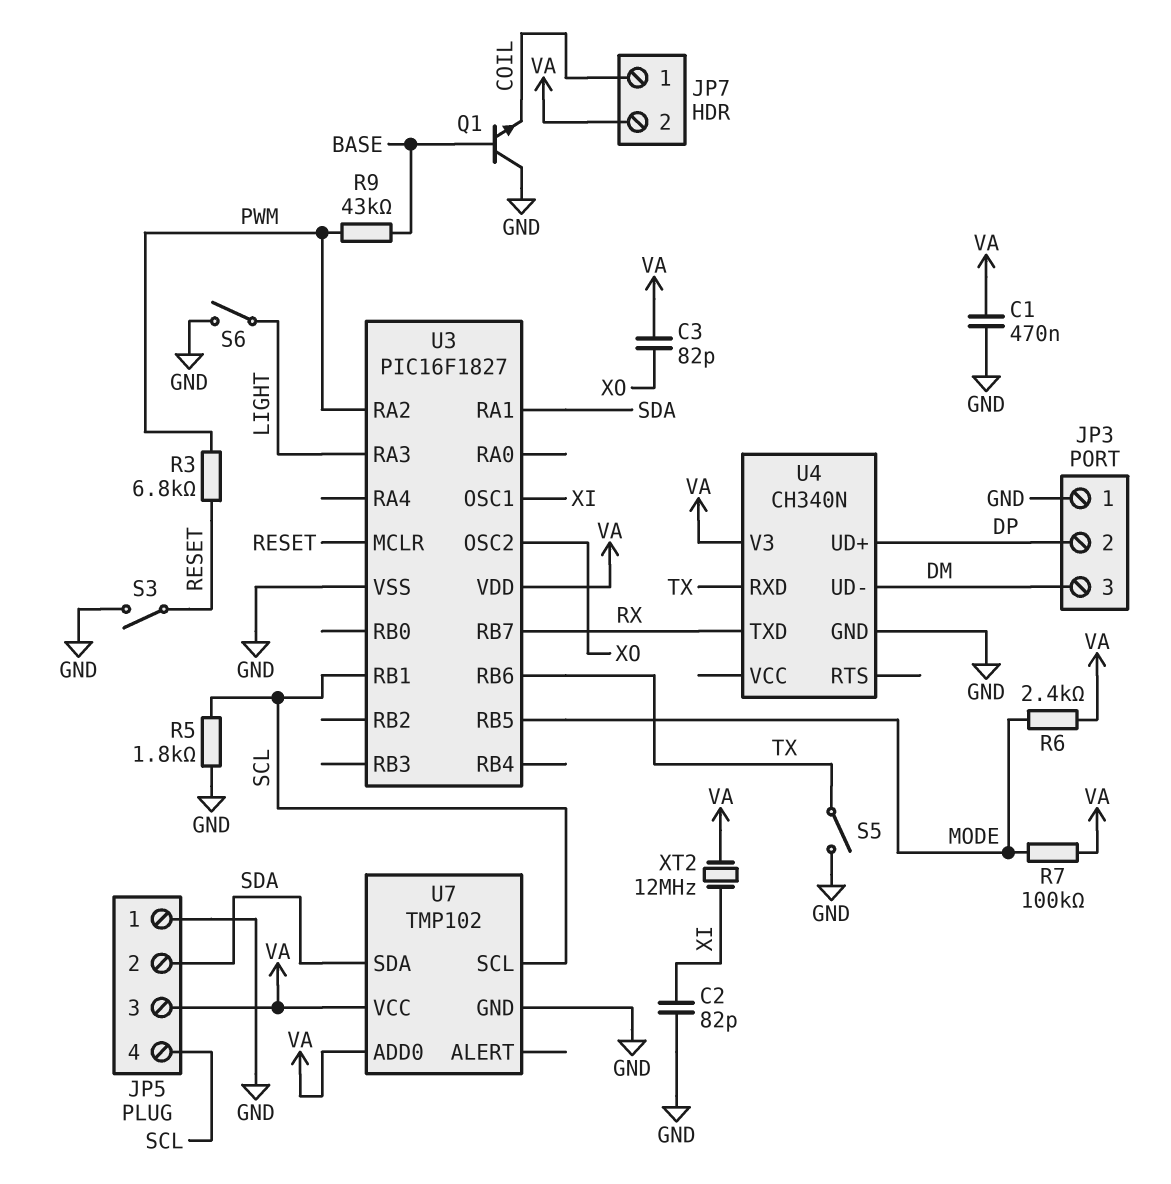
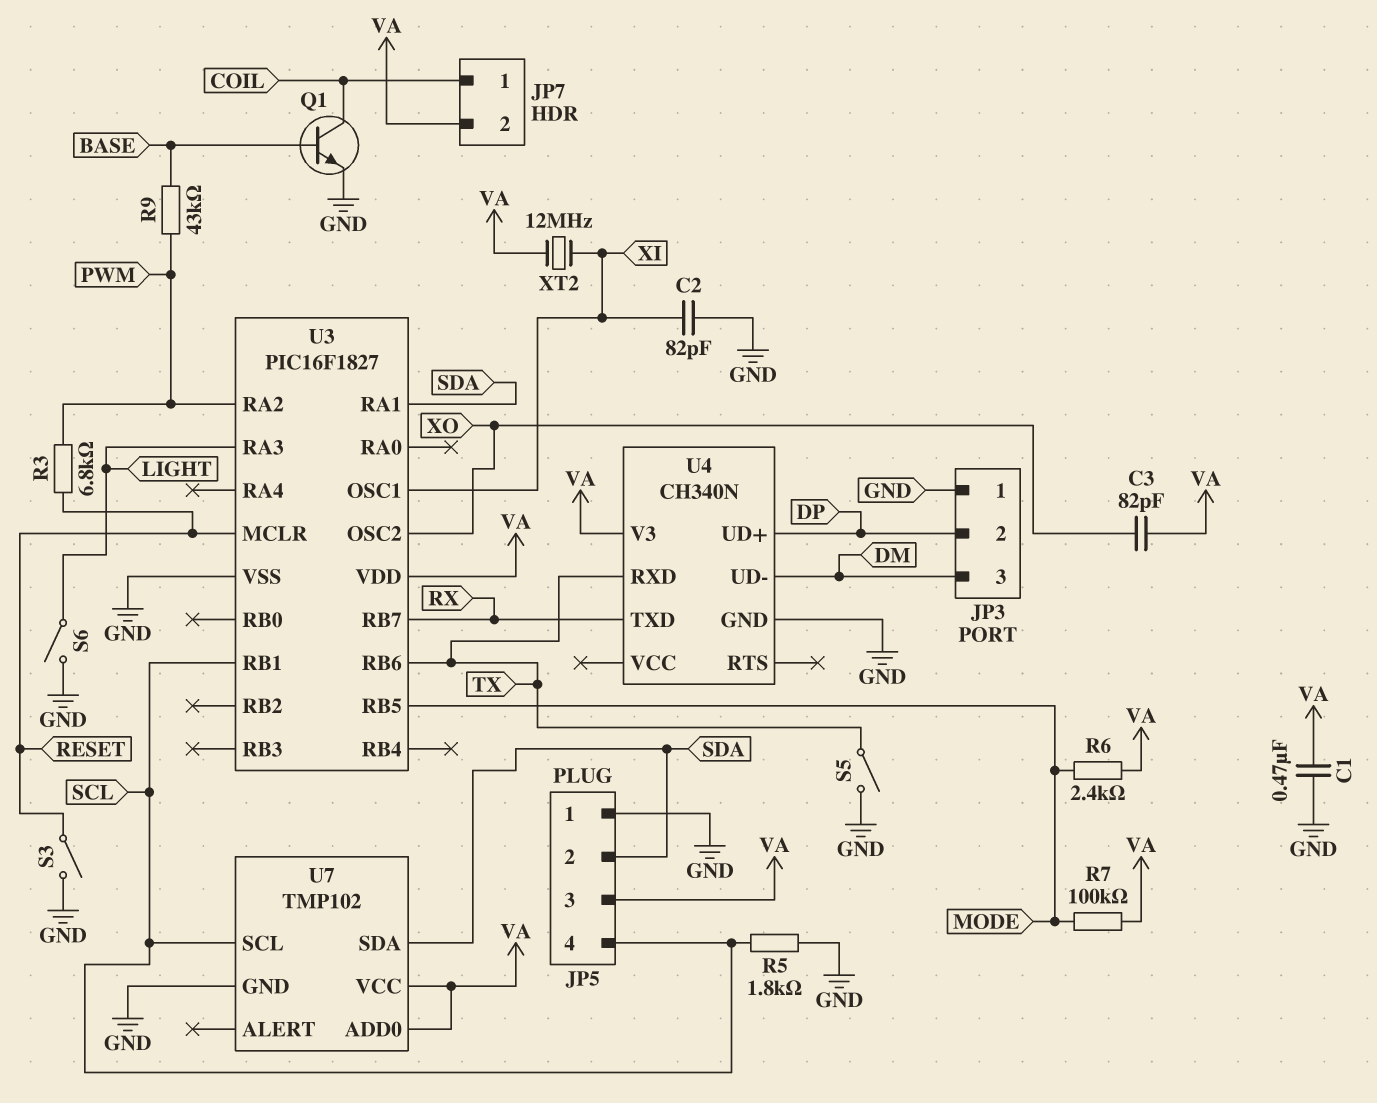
Q1: NPN (B BASE, C GND, E COIL) -> NPN (B BASE, C COIL, E GND)

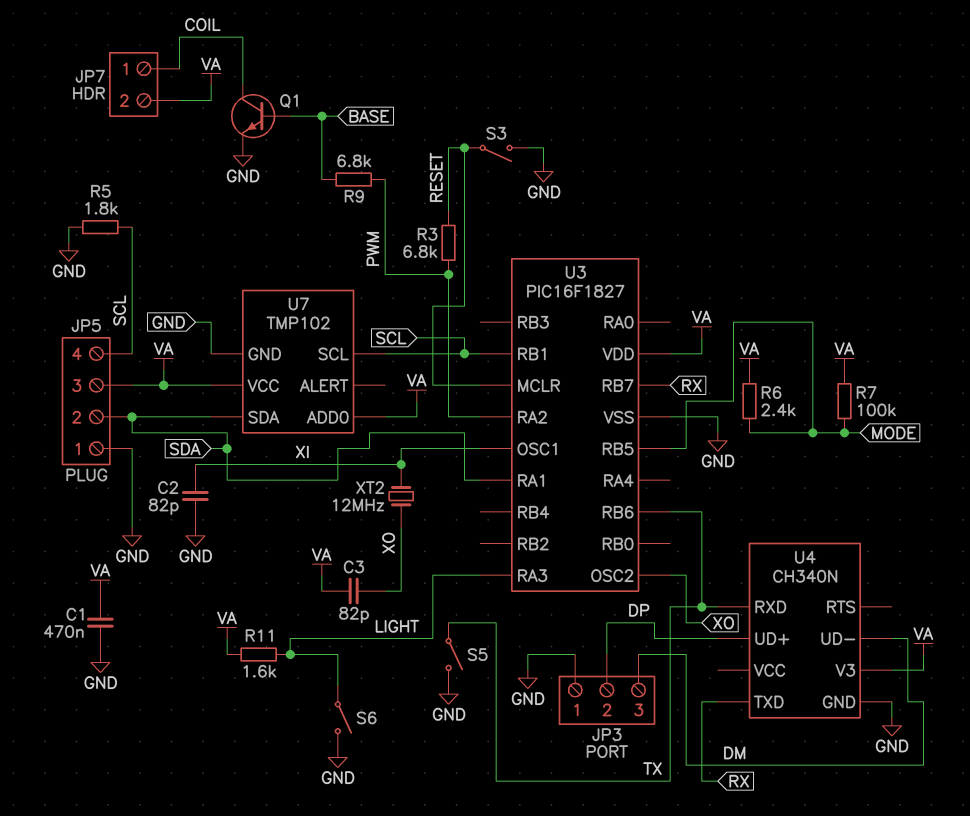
R9: 43k (BASE, PWM) -> 6.8k (BASE, PWM)
R11: none -> 1.6k (LIGHT, VA)
XT2: 12MHz (VA, XI) -> 12MHz (XI, XO)

